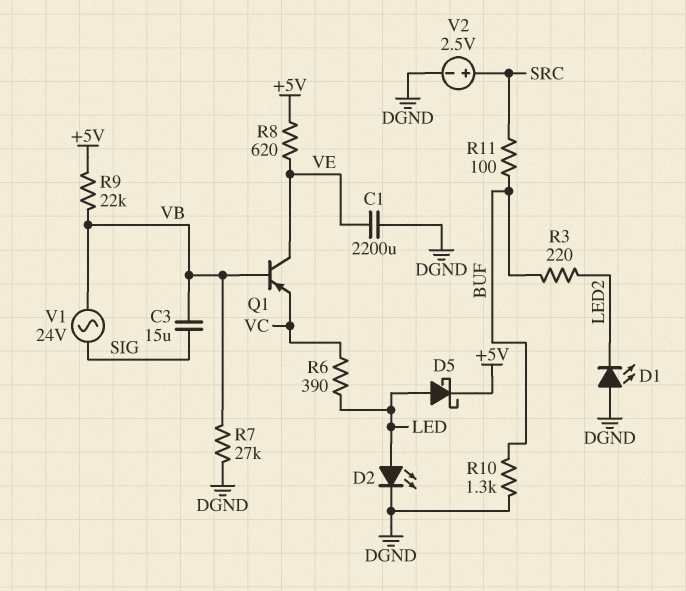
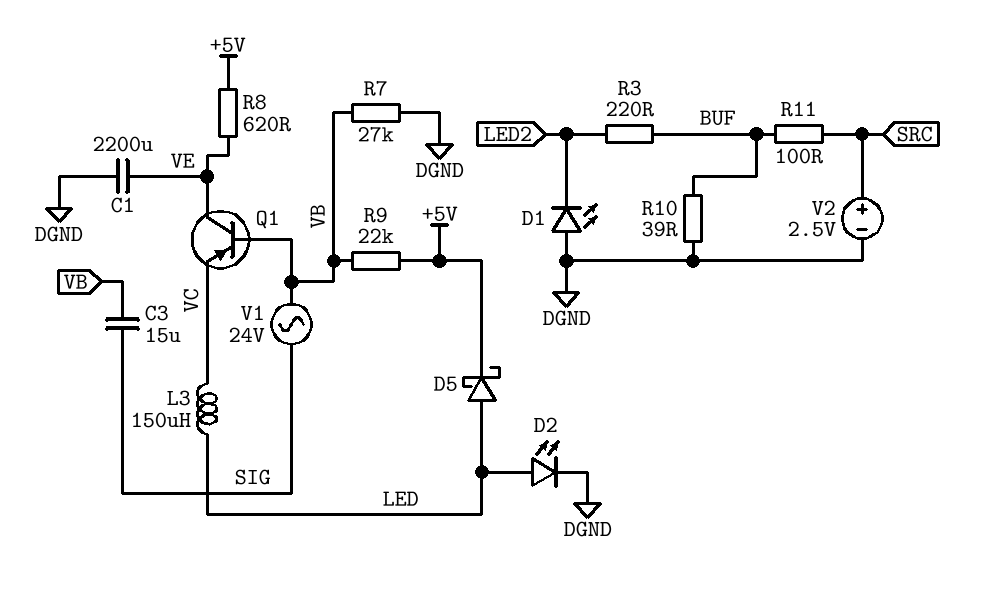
L3: none -> 150uH (LED, VC)
R6: 390 (LED, VC) -> none
R10: 1.3k (BUF, DGND) -> 39 (BUF, DGND)

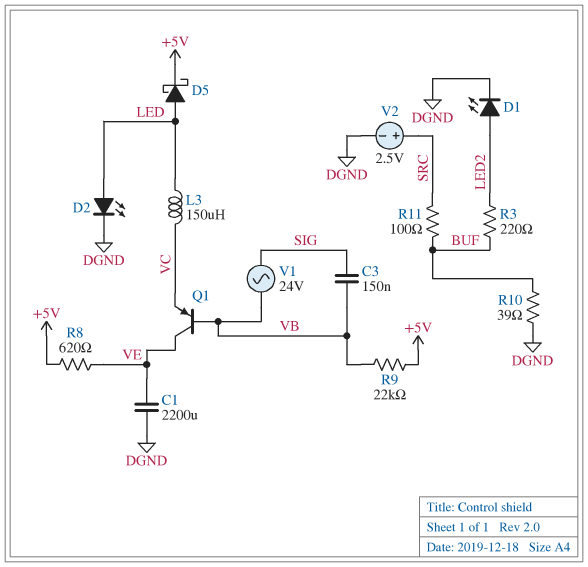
C3: 15uF (SIG, VB) -> 150nF (SIG, VB)
D1: LED (A DGND, K LED2) -> LED (A LED2, K DGND)
R7: 27k (DGND, VB) -> none

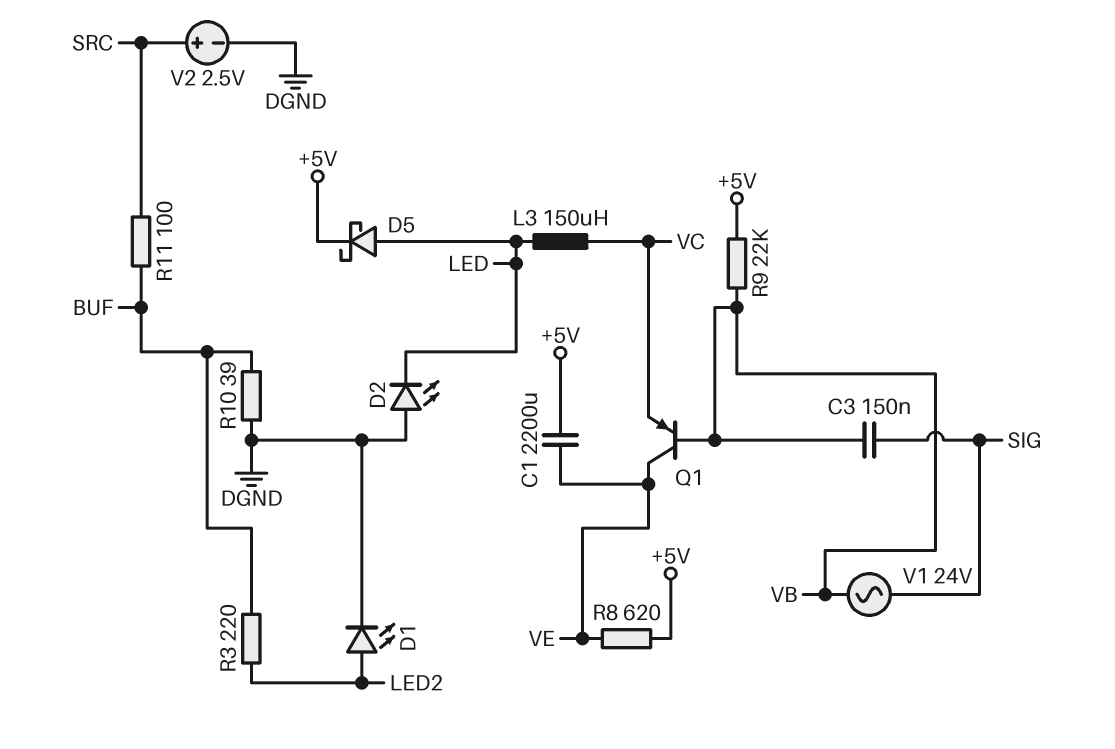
C1: 2200uF (DGND, VE) -> 2200uF (+5V, VE)
D2: LED (A LED, K DGND) -> LED (A DGND, K LED)

